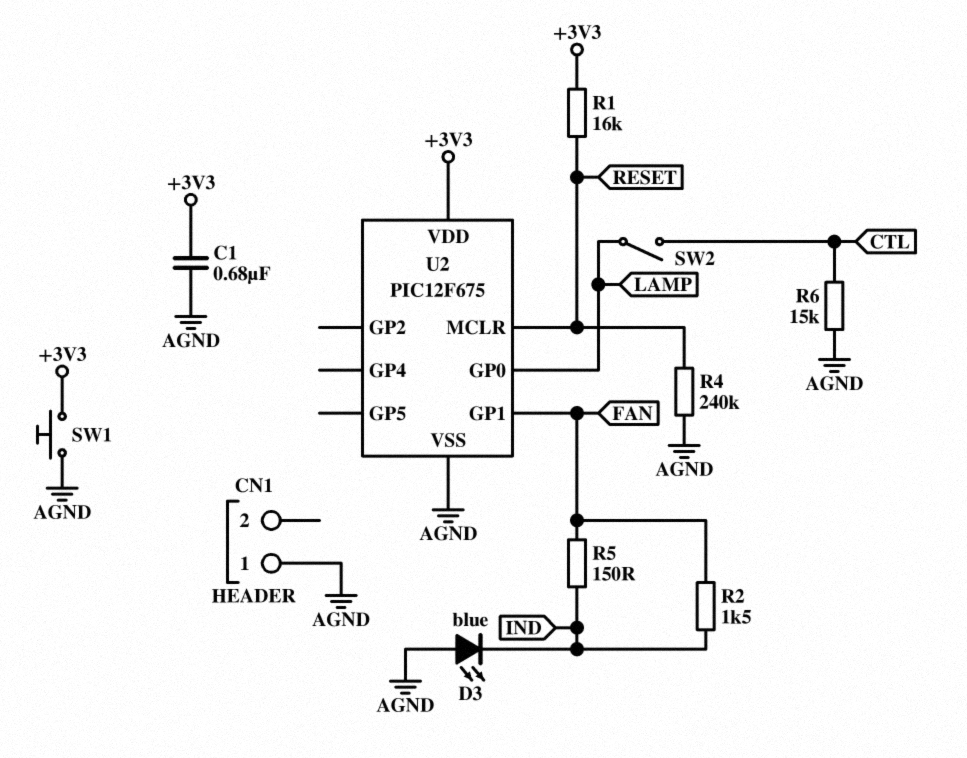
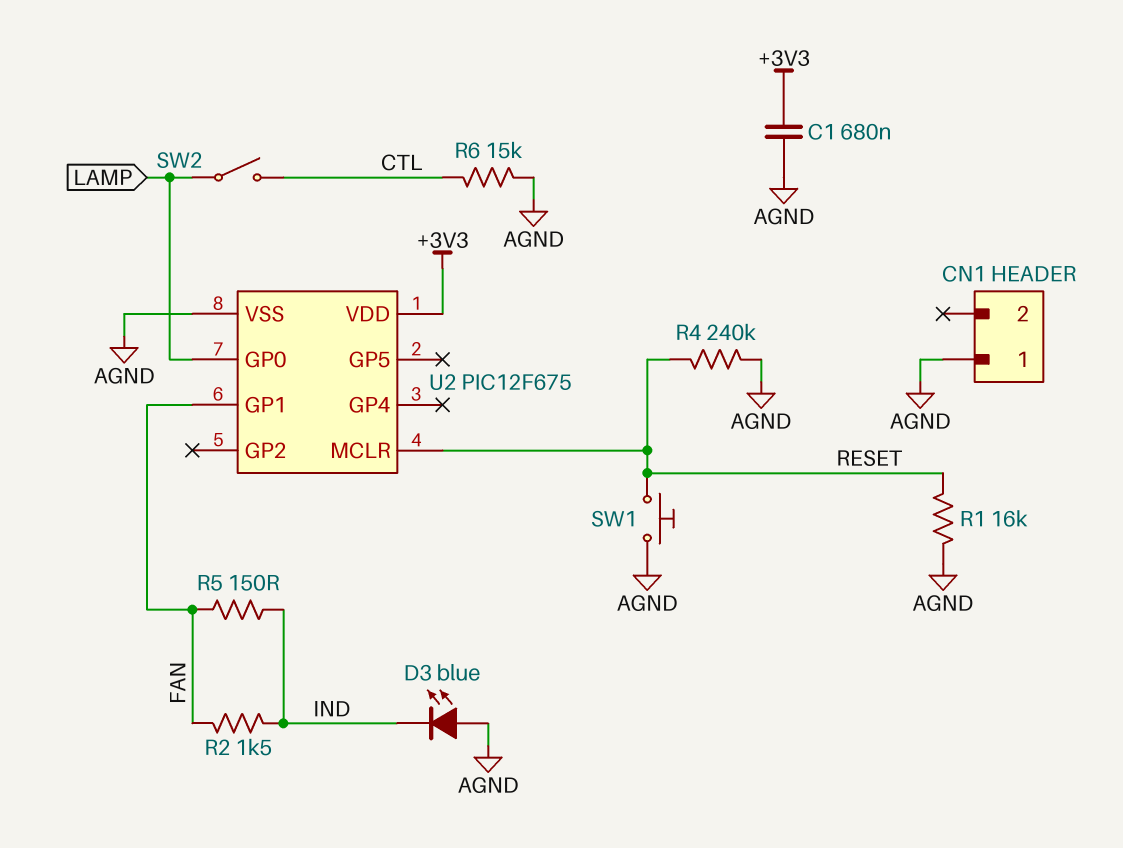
R1: 16k (+3V3, RESET) -> 16k (AGND, RESET)
SW1: button (+3V3, AGND) -> button (AGND, RESET)

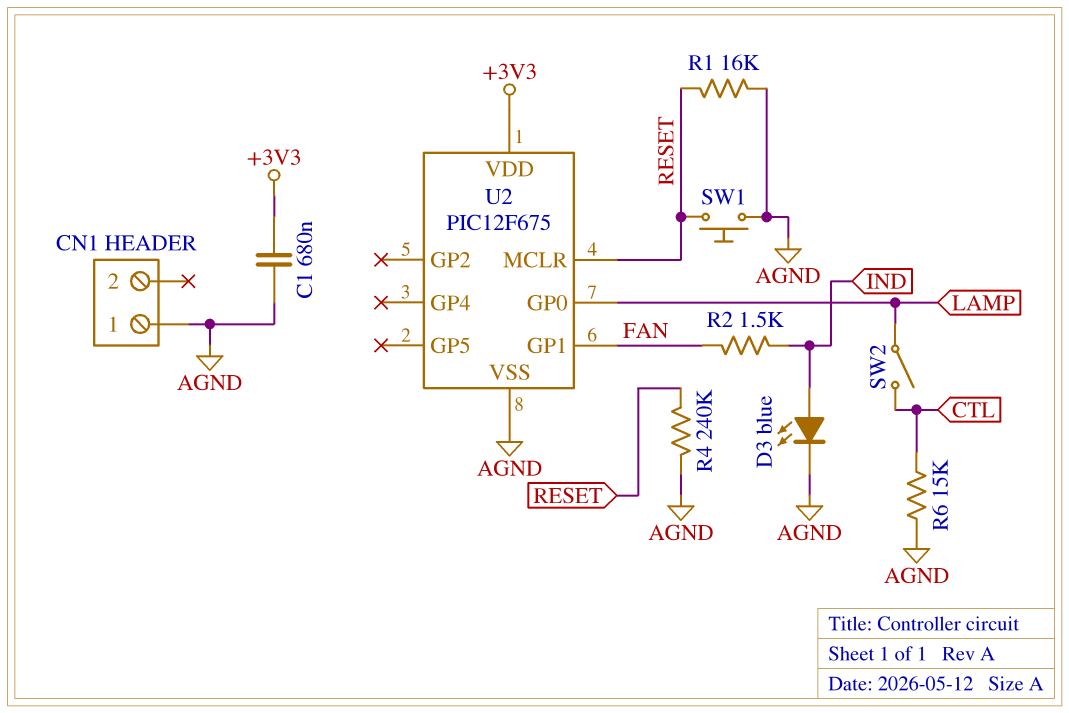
D3: LED blue (A AGND, K IND) -> LED blue (A IND, K AGND)
R5: 150 (FAN, IND) -> none

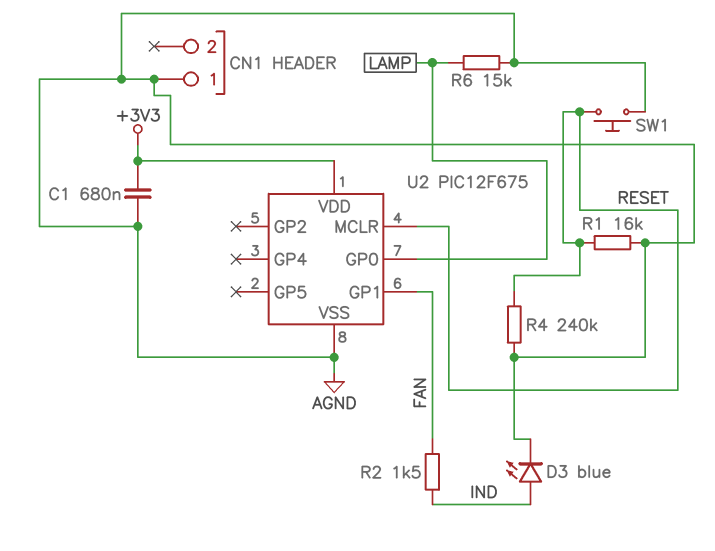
R6: 15k (AGND, CTL) -> 15k (AGND, LAMP)
SW2: switch (CTL, LAMP) -> none

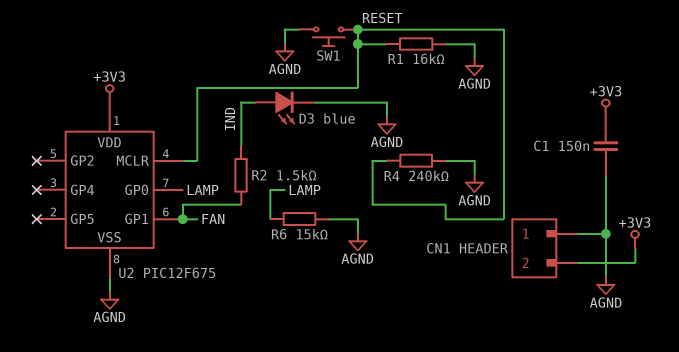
C1: 680nF (+3V3, AGND) -> 150nF (+3V3, AGND)
CN1 pin 2: none -> +3V3

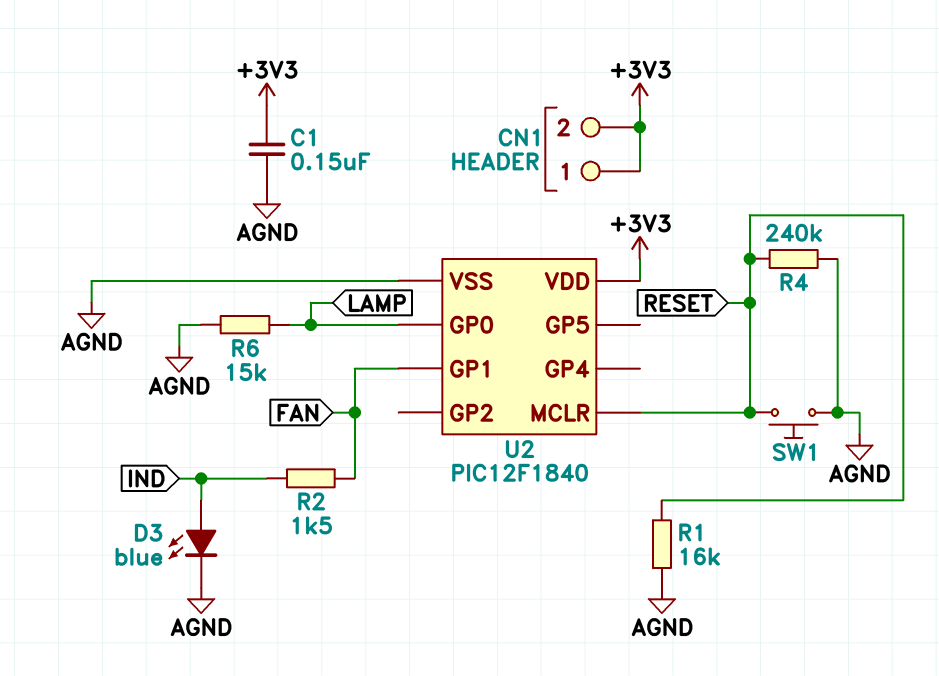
CN1 pin 1: AGND -> +3V3
U2: PIC12F675 -> PIC12F1840

